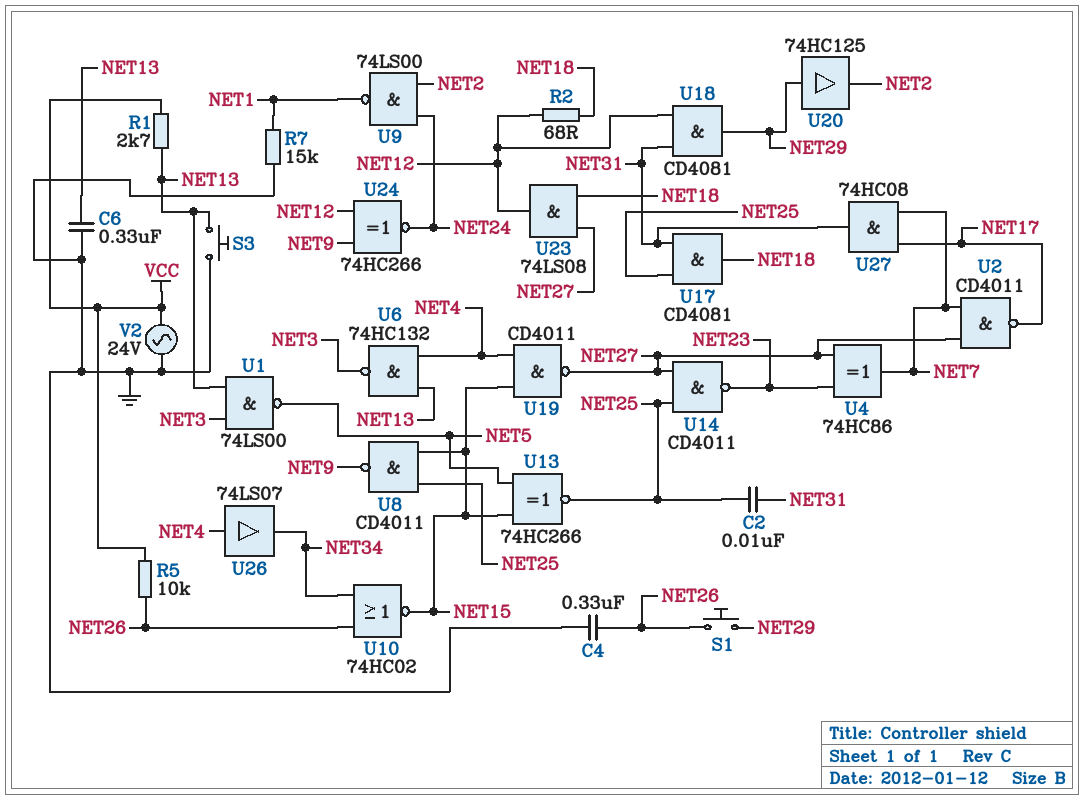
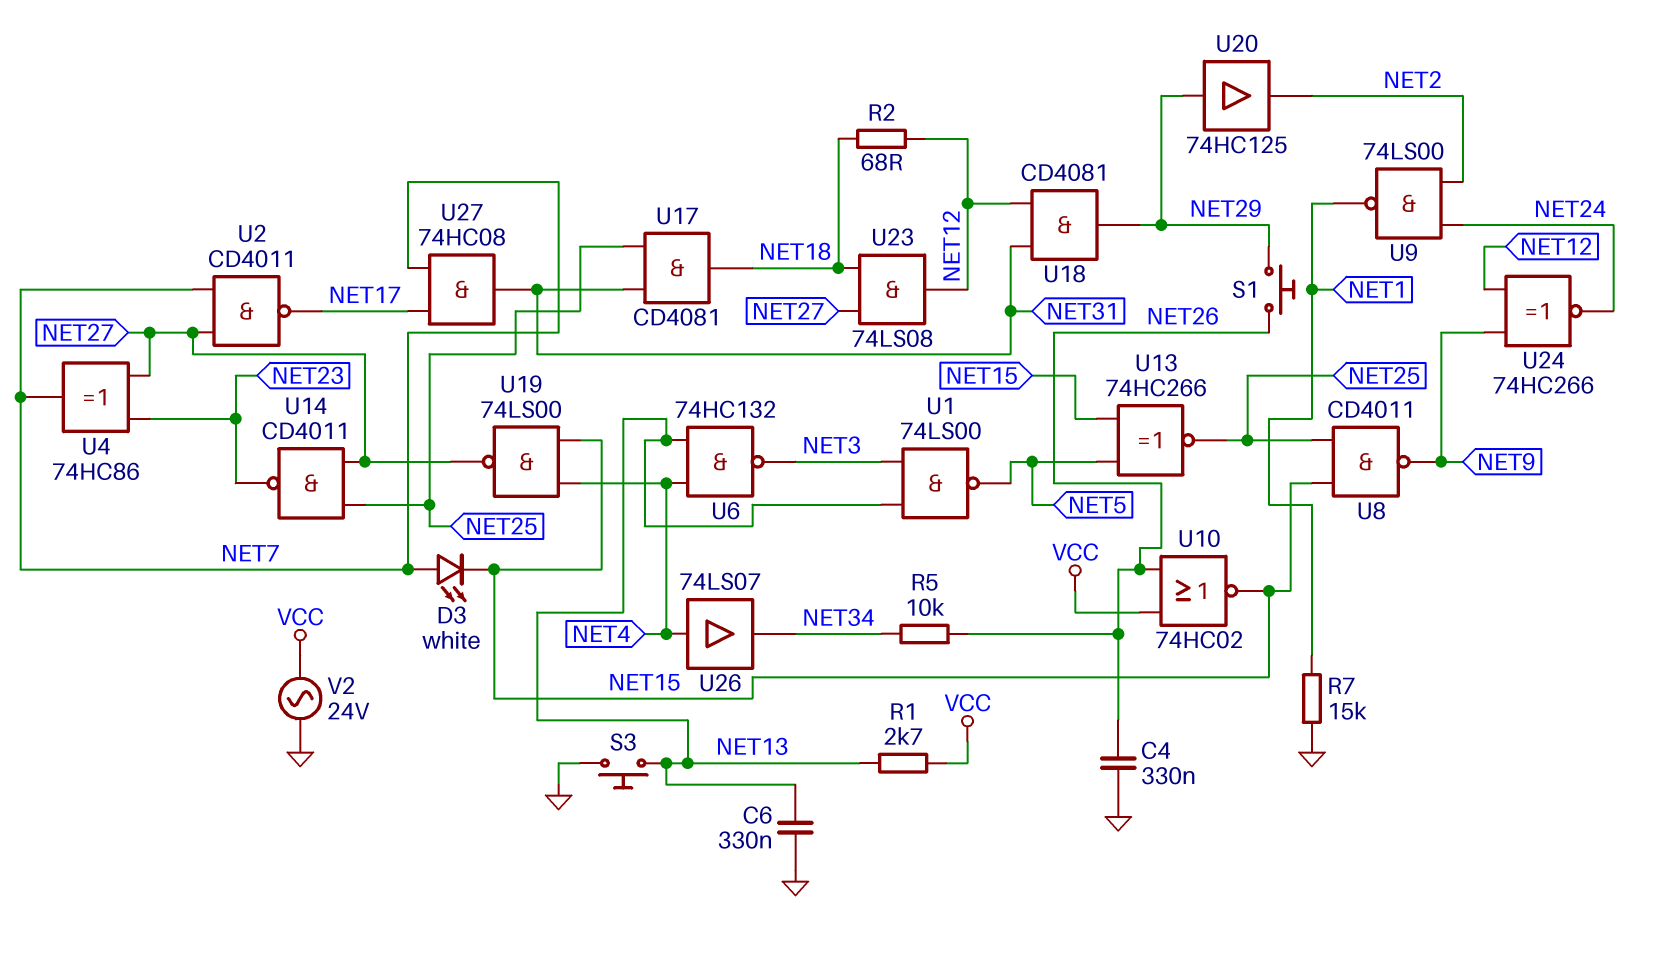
C2: 10nF (NET25, NET31) -> none
D3: none -> LED white (A NET7, K NET15)
R5: 10k (NET26, VCC) -> 10k (NET26, NET34)
U10: NOR 74HC02 (in NET26, in NET34, out NET15) -> NOR 74HC02 (in NET26, in VCC, out NET15)
U19: NAND CD4011 (in NET4, in NET15, out NET27) -> NAND 74LS00 (in NET4, in NET15, out NET27)

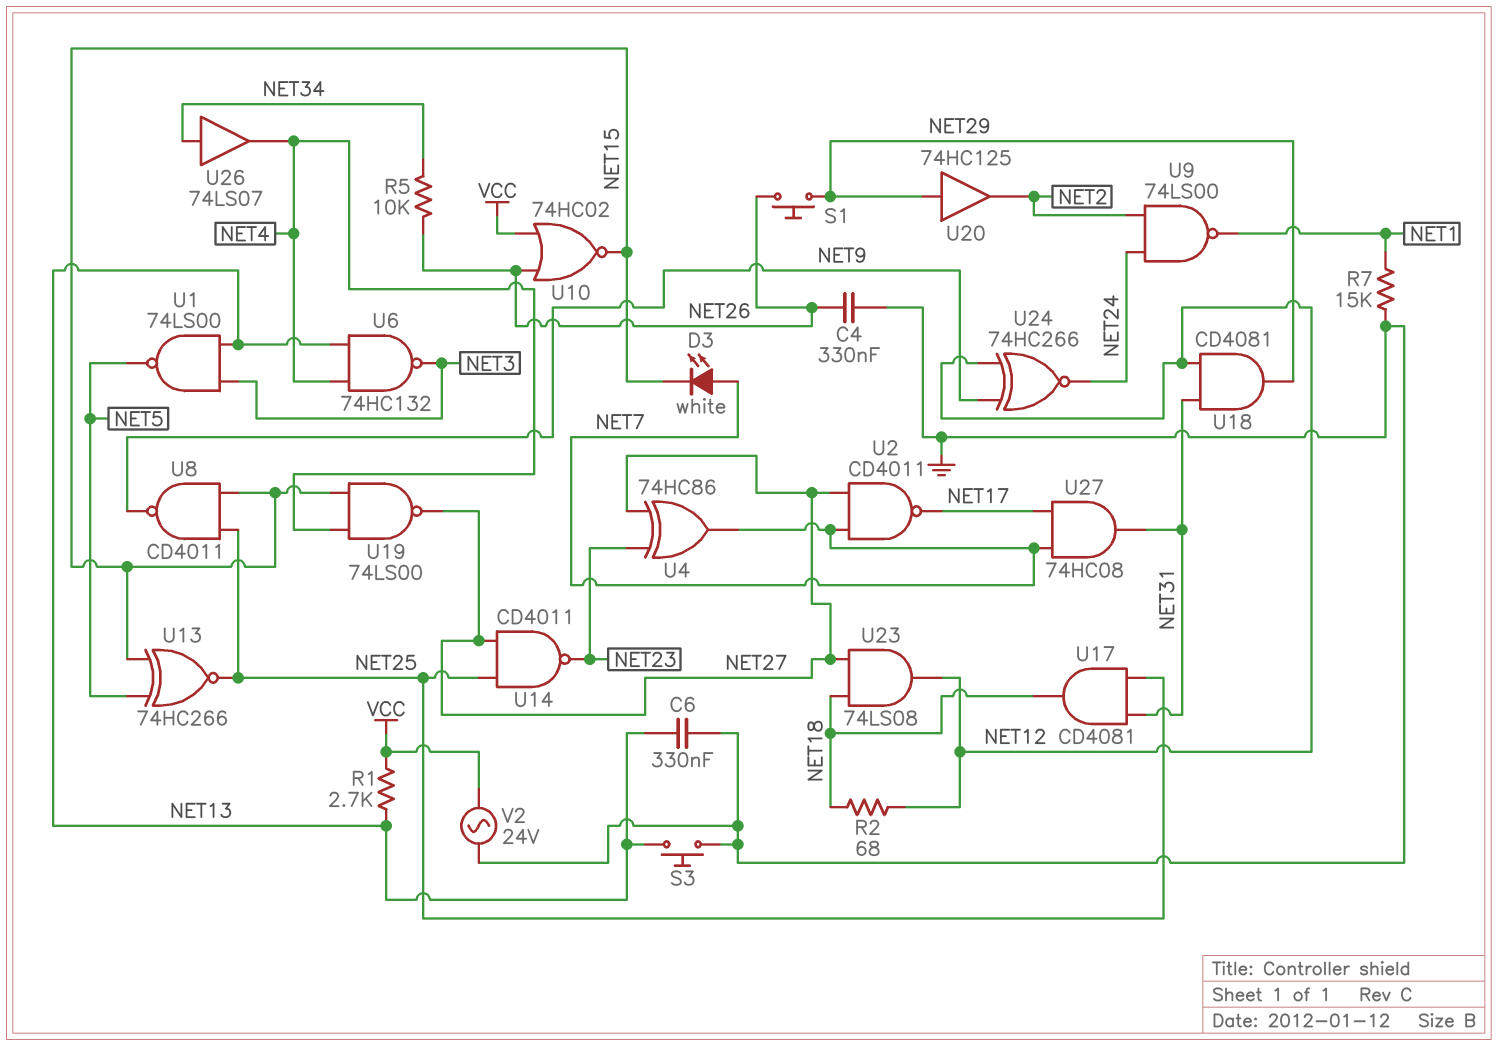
U26: buffer 74LS07 (in NET4, out NET34) -> buffer 74LS07 (in NET34, out NET4)

